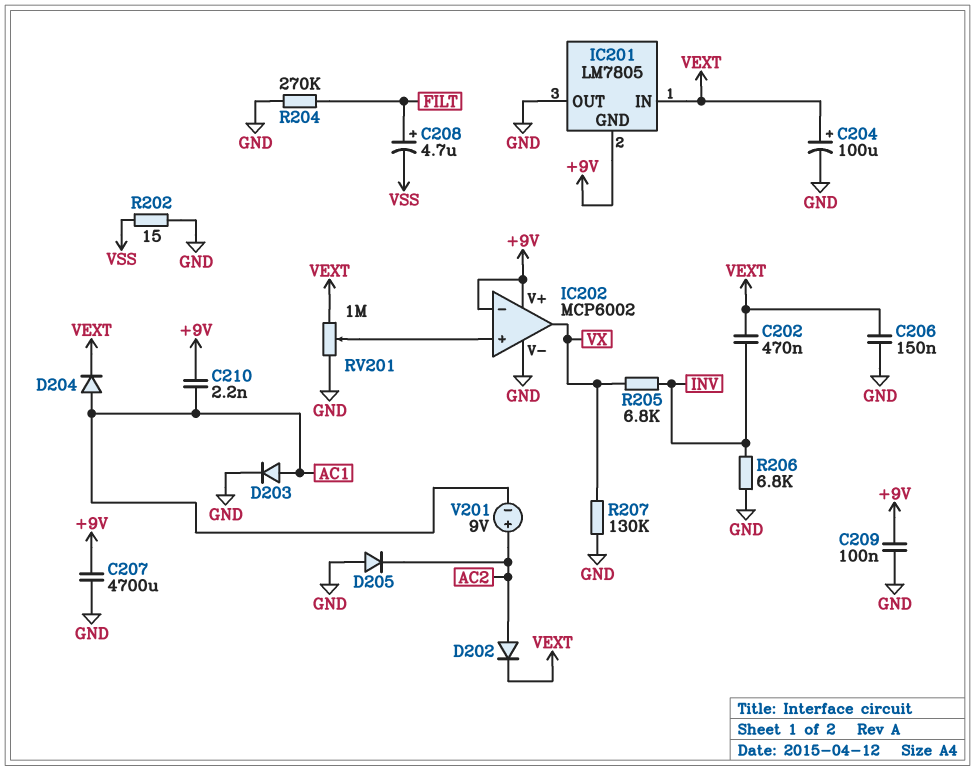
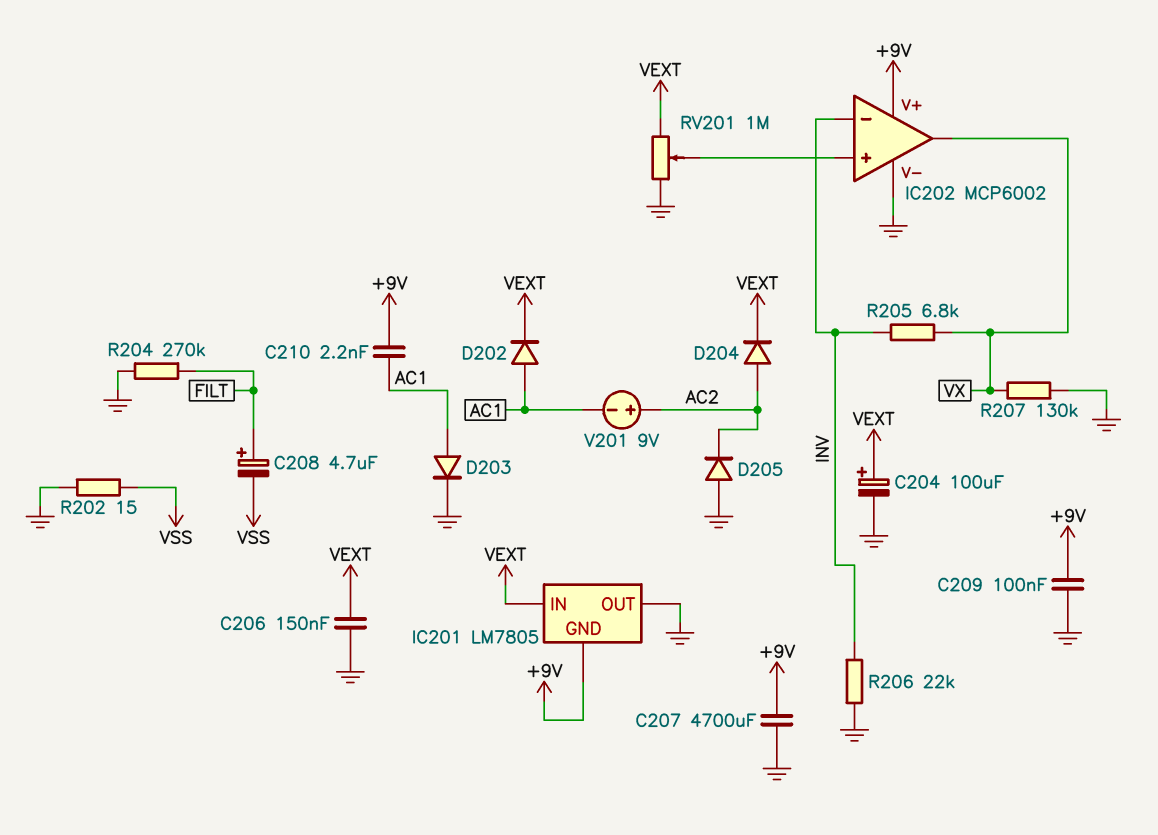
C202: 470nF (INV, VEXT) -> none
D202: diode (A AC2, K VEXT) -> diode (A AC1, K VEXT)
D204: diode (A AC1, K VEXT) -> diode (A AC2, K VEXT)
IC202 pin in-: +9V -> INV
R206: 6.8k (GND, INV) -> 22k (GND, INV)

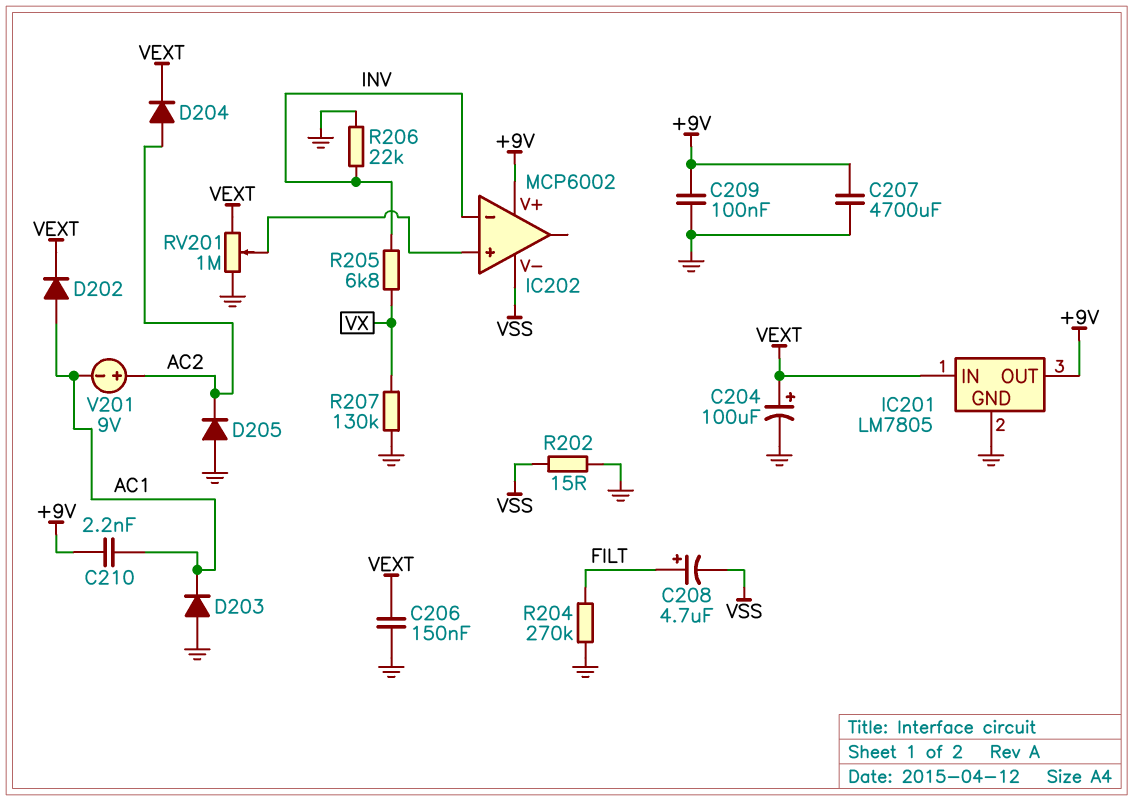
D203: diode (A AC1, K GND) -> diode (A GND, K AC1)
IC201 pin GND: +9V -> GND
IC201 pin OUT: GND -> +9V
IC202 pin V-: GND -> VSS
IC202 pin out: VX -> none

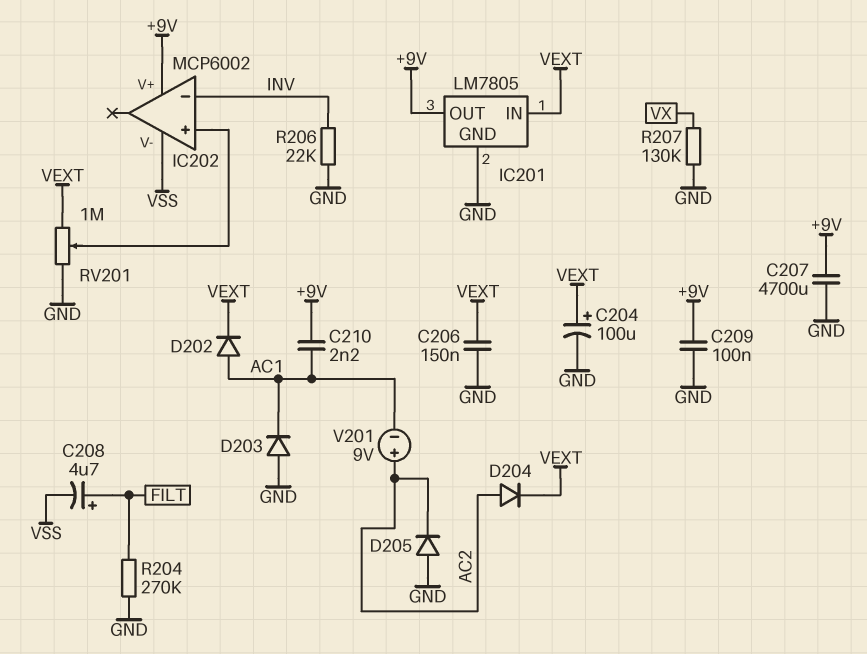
R202: 15 (GND, VSS) -> none
R205: 6.8k (INV, VX) -> none

